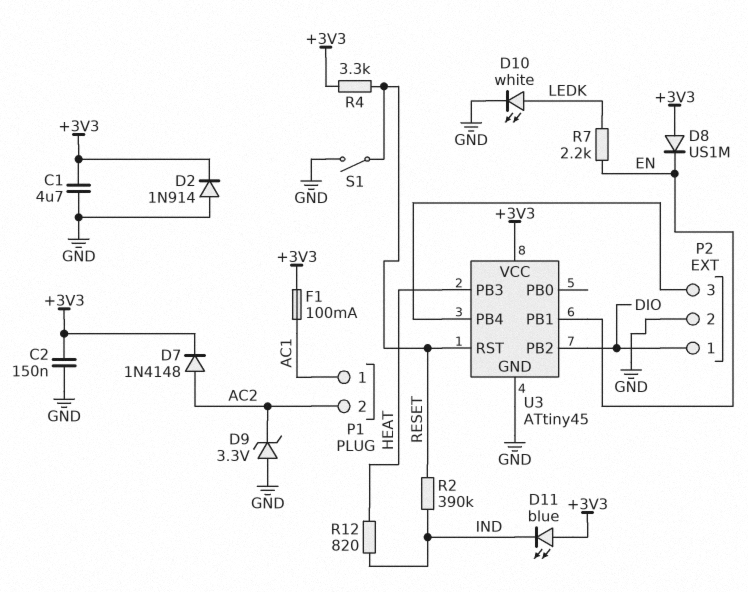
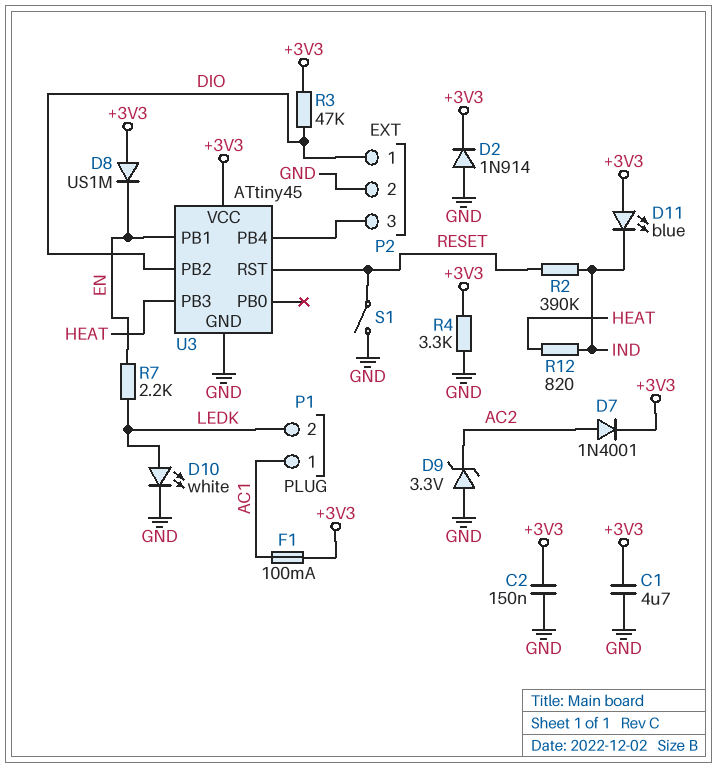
D7: diode 1N4148 (A AC2, K +3V3) -> diode 1N4001 (A AC2, K +3V3)
P1 pin 2: AC2 -> LEDK
R3: none -> 47k (+3V3, DIO)
R4: 3.3k (+3V3, RESET) -> 3.3k (+3V3, GND)

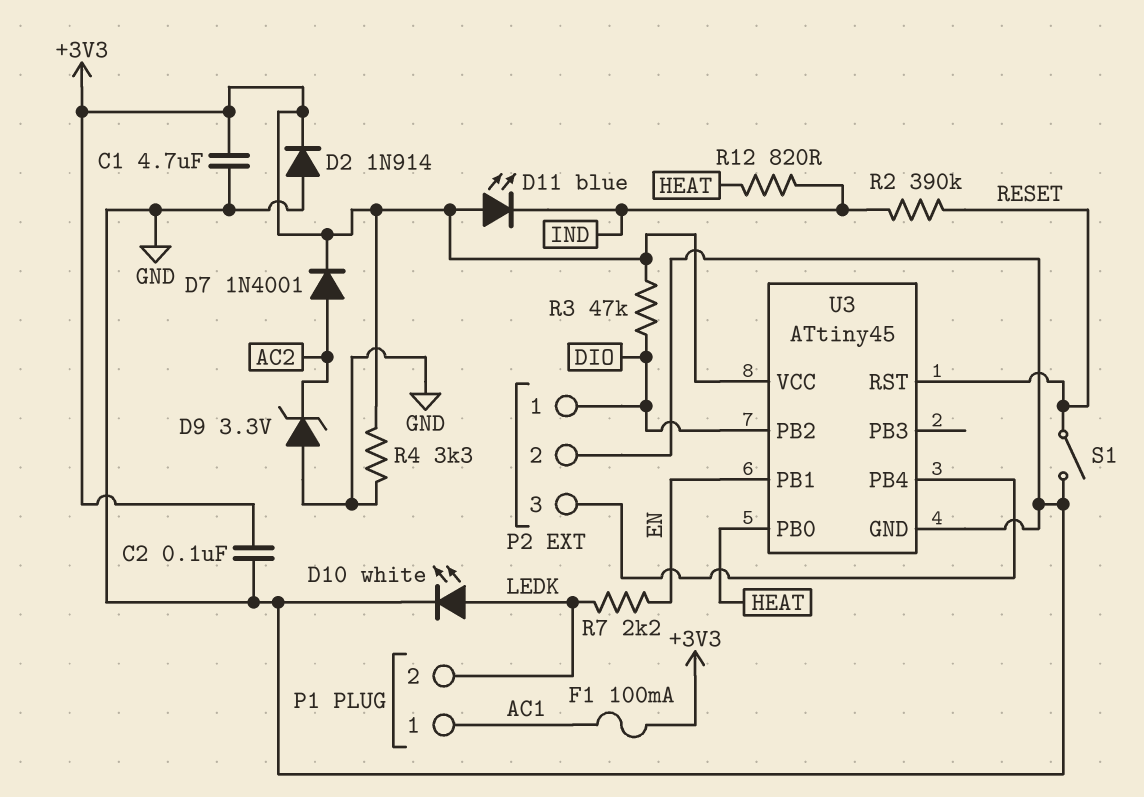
C2: 150nF (+3V3, GND) -> 100nF (+3V3, GND)
D8: diode US1M (A +3V3, K EN) -> none
U3 pin PB0: none -> HEAT
U3 pin PB3: HEAT -> none

